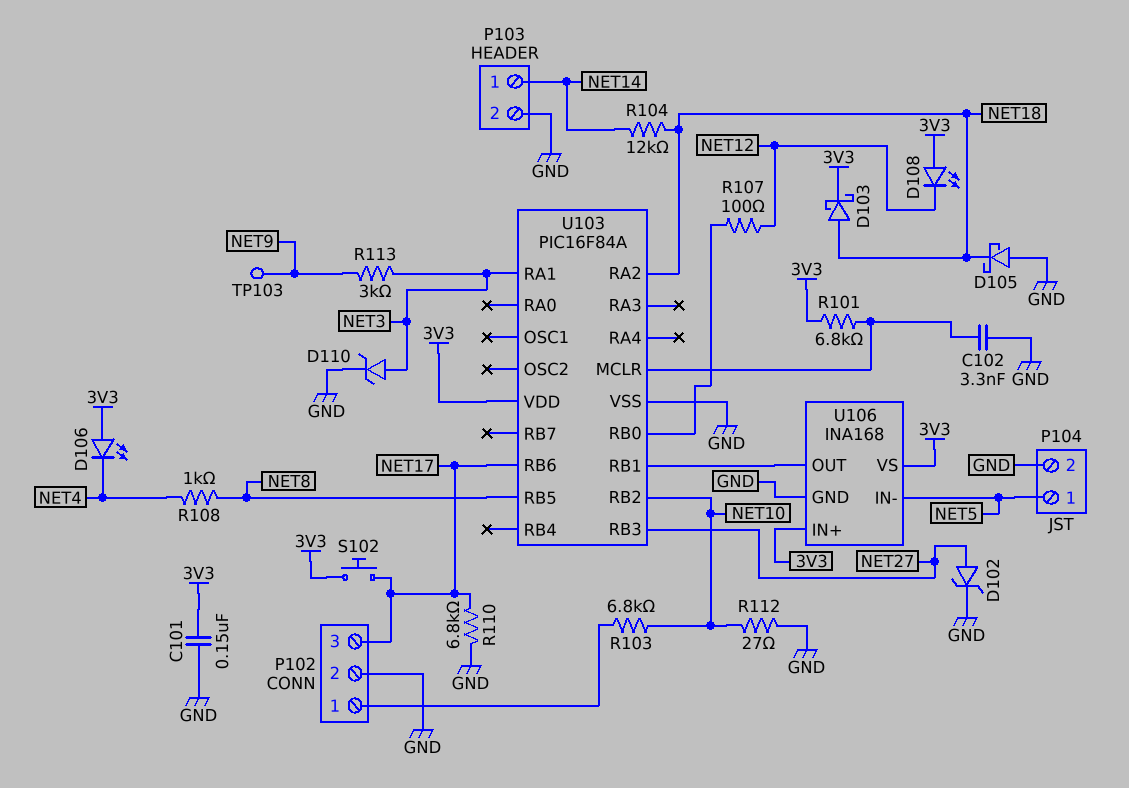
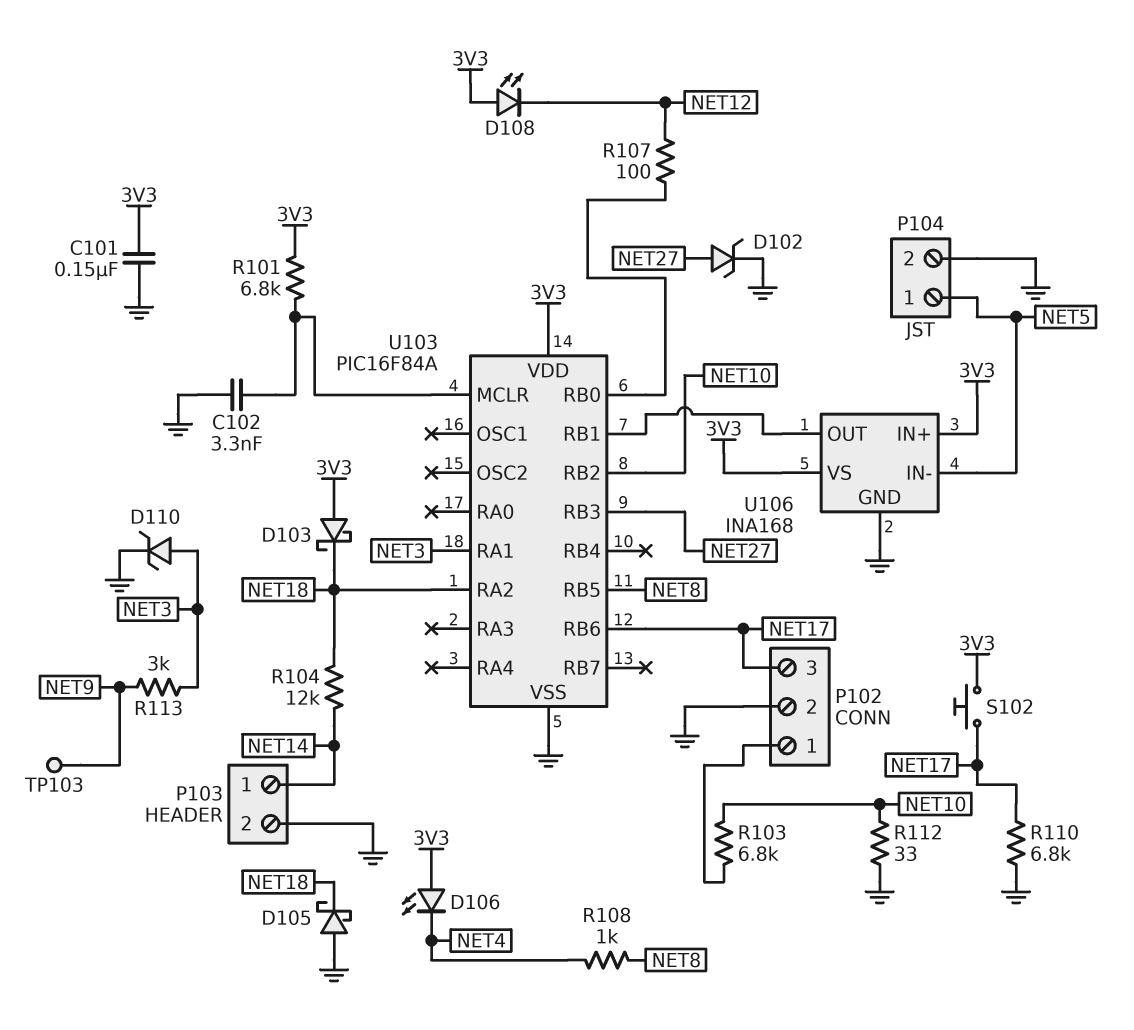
D103: schottky (A NET18, K 3V3) -> schottky (A 3V3, K NET18)
R112: 27 (GND, NET10) -> 33 (GND, NET10)

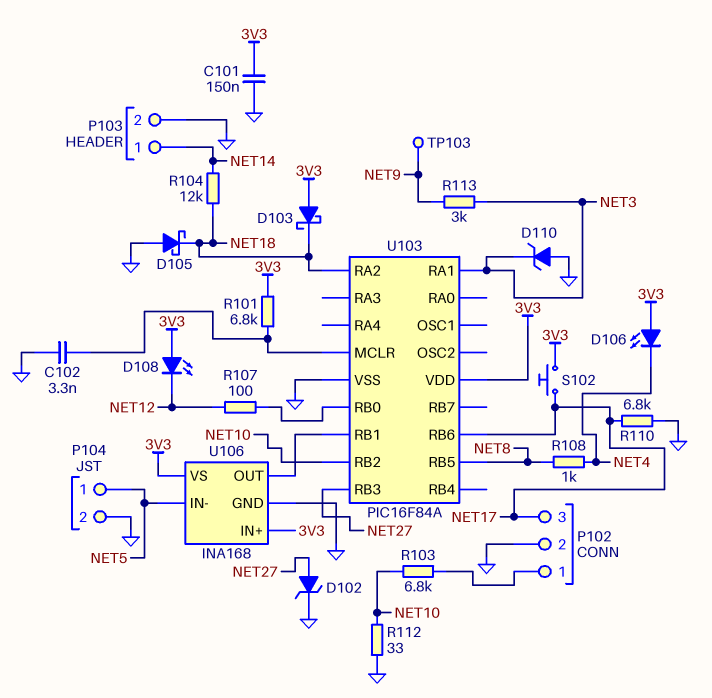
D110: zener (A NET3, K GND) -> zener (A GND, K NET3)

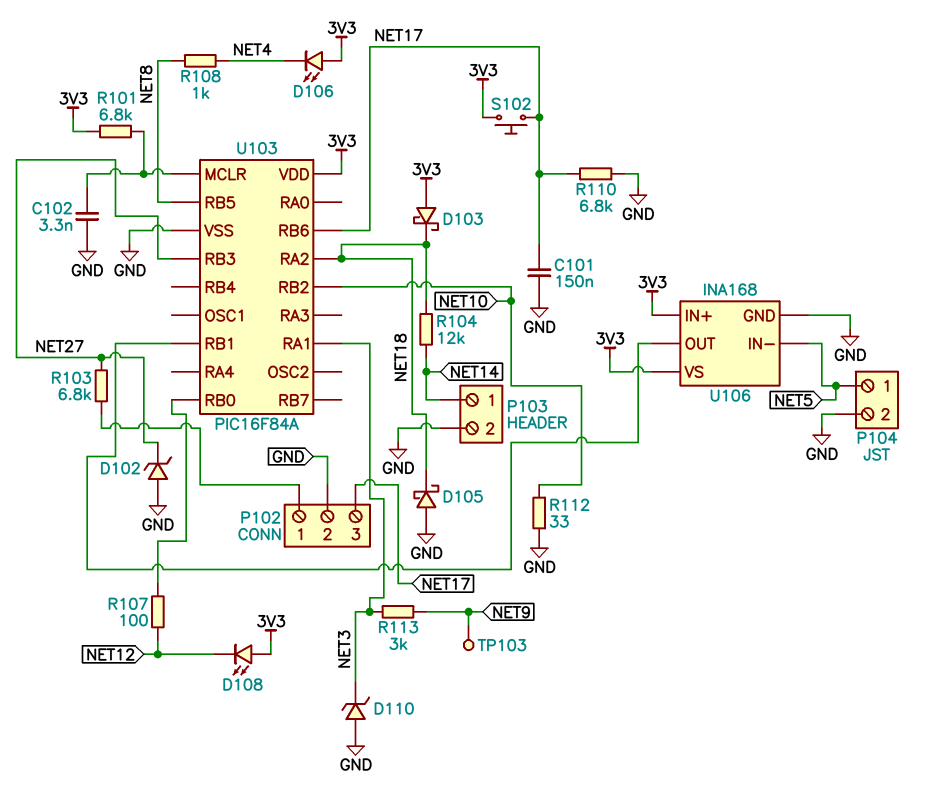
C101: 150nF (3V3, GND) -> 150nF (GND, NET17)
D102: zener (A NET27, K GND) -> zener (A GND, K NET27)
R103: 6.8k (NET10, P102/1) -> 6.8k (NET27, P102/1)

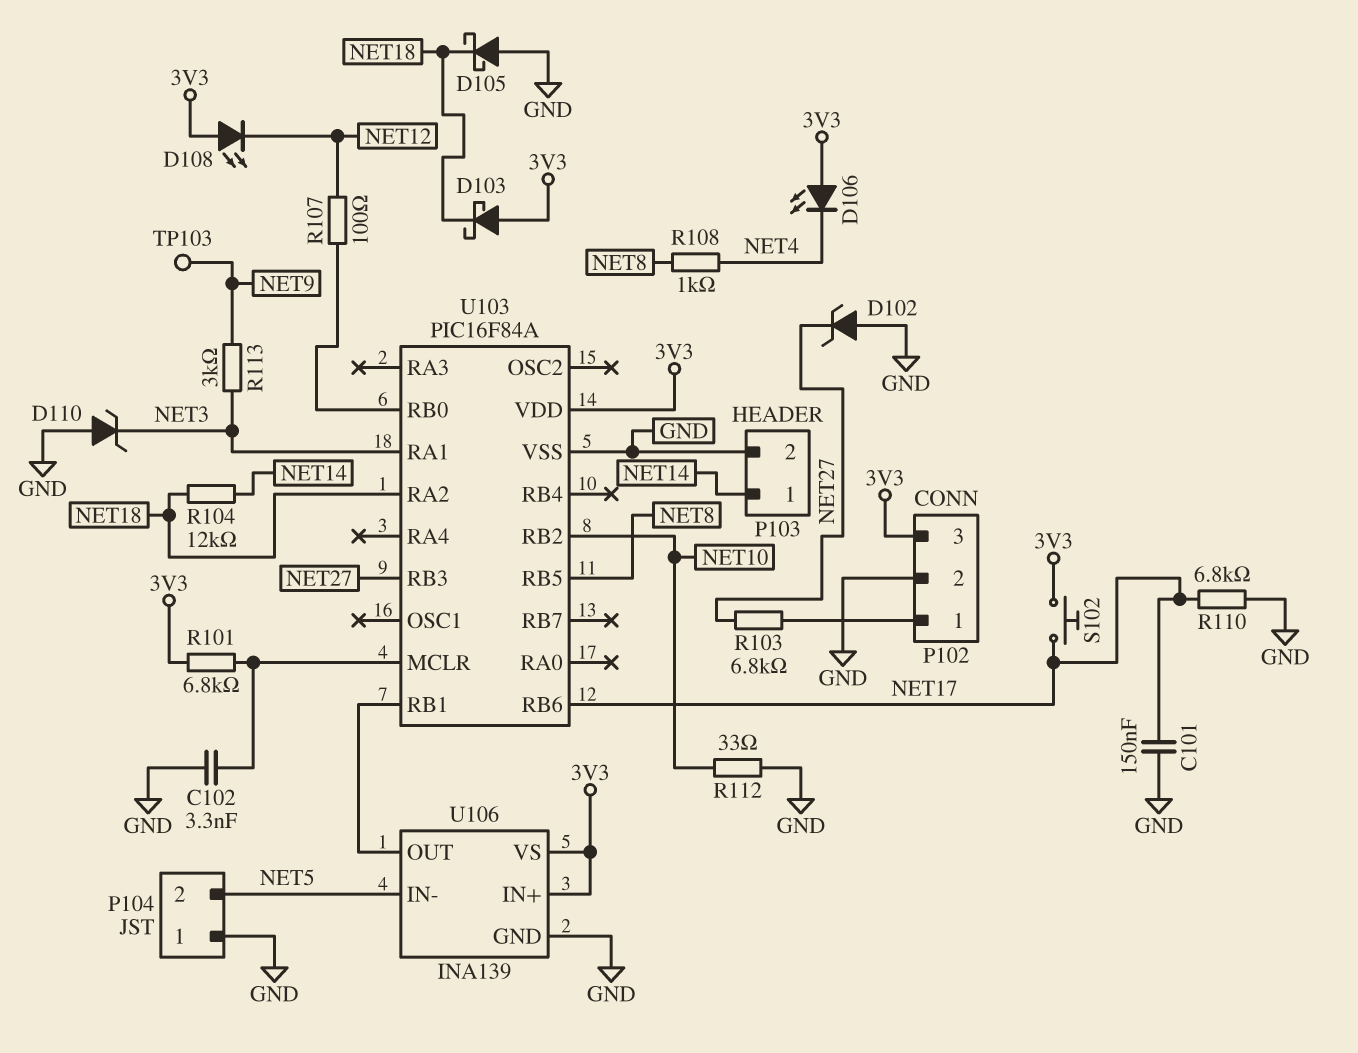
P102 pin 3: NET17 -> 3V3
P104 pin 1: NET5 -> GND
P104 pin 2: GND -> NET5
U106: INA168 -> INA139

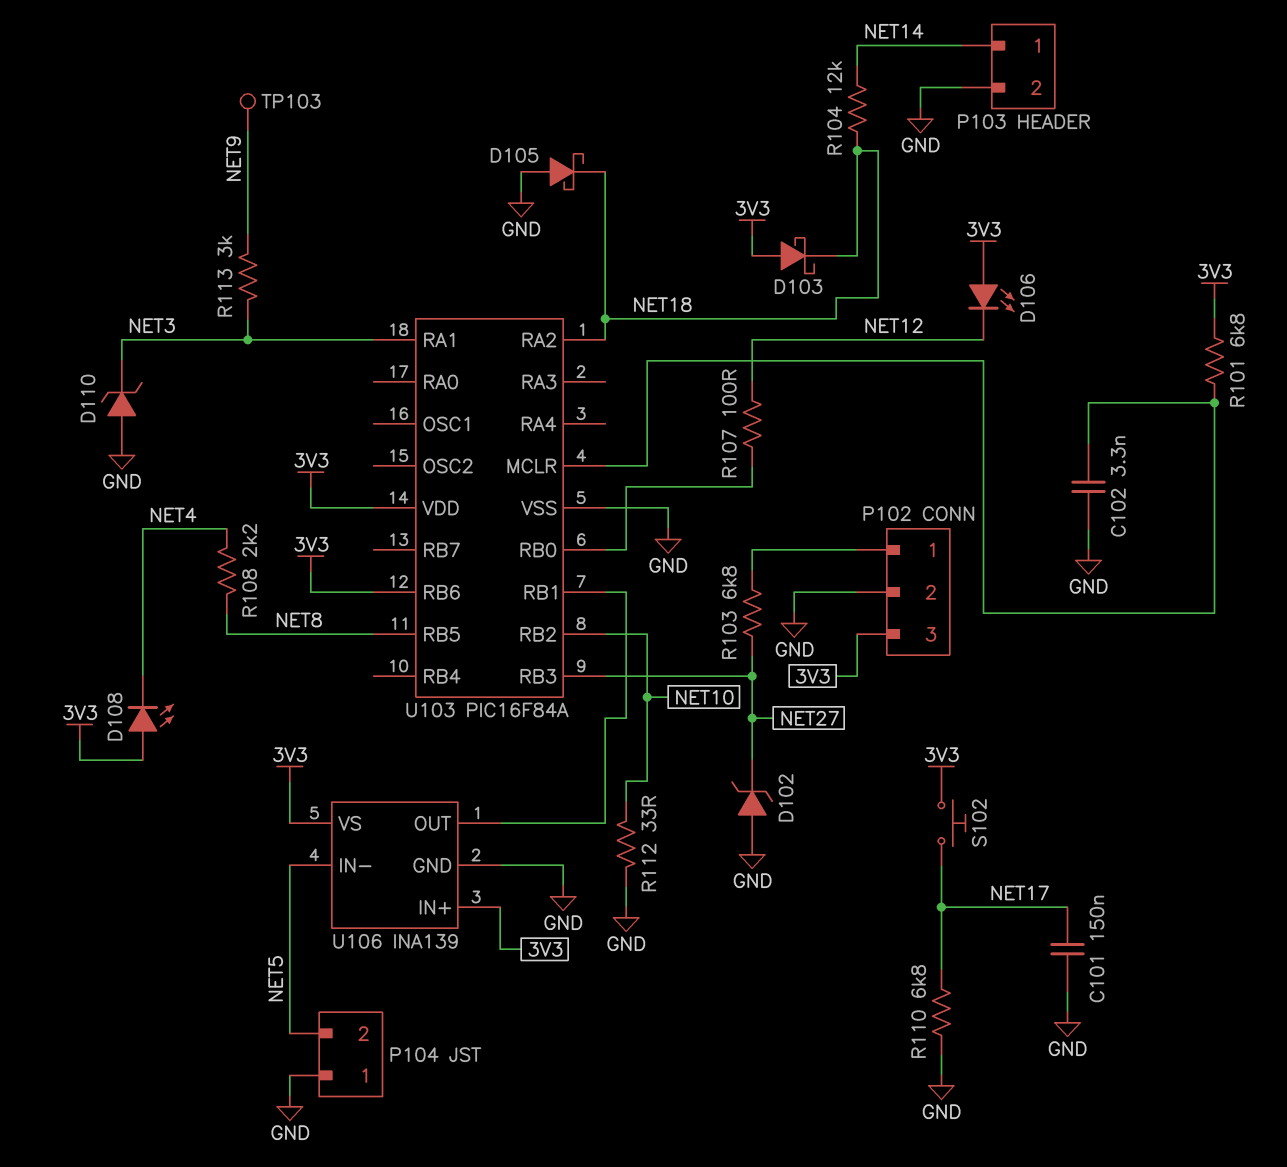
D106: LED (A 3V3, K NET4) -> LED (A 3V3, K NET12)
D108: LED (A 3V3, K NET12) -> LED (A 3V3, K NET4)
R108: 1k (NET4, NET8) -> 2.2k (NET4, NET8)
U103 pin RB6: NET17 -> 3V3

